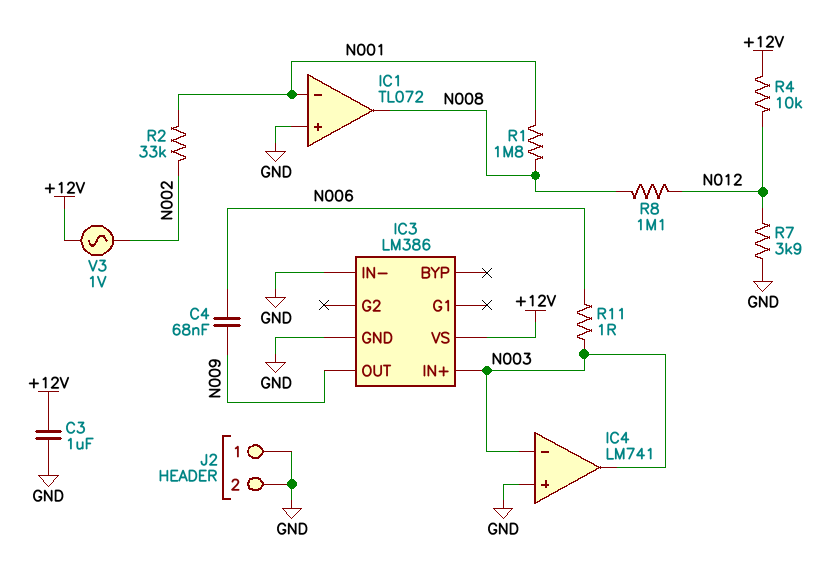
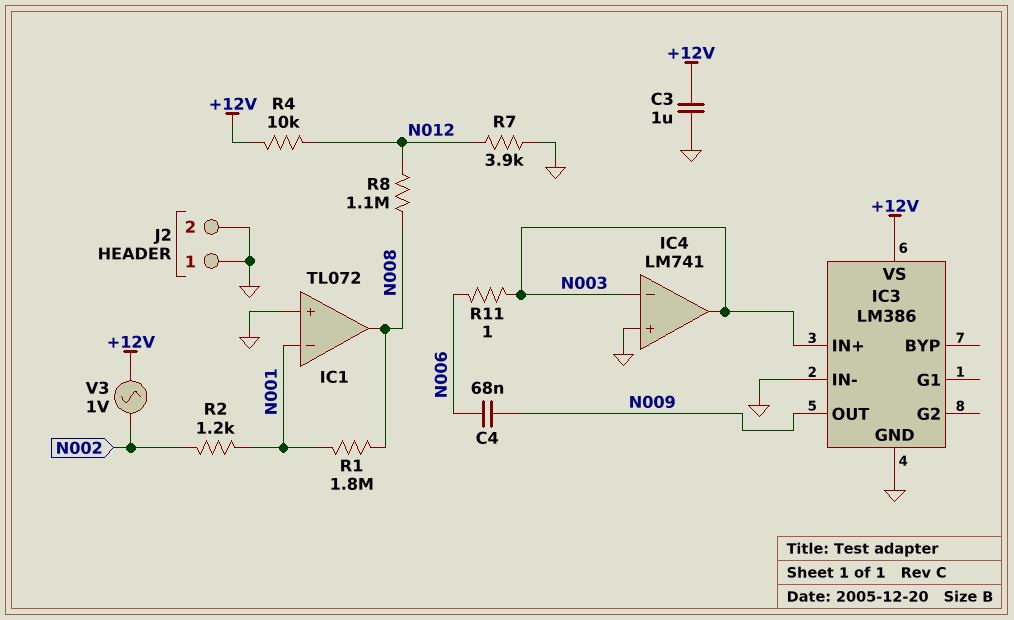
R2: 33k (N001, N002) -> 1.2k (N001, N002)

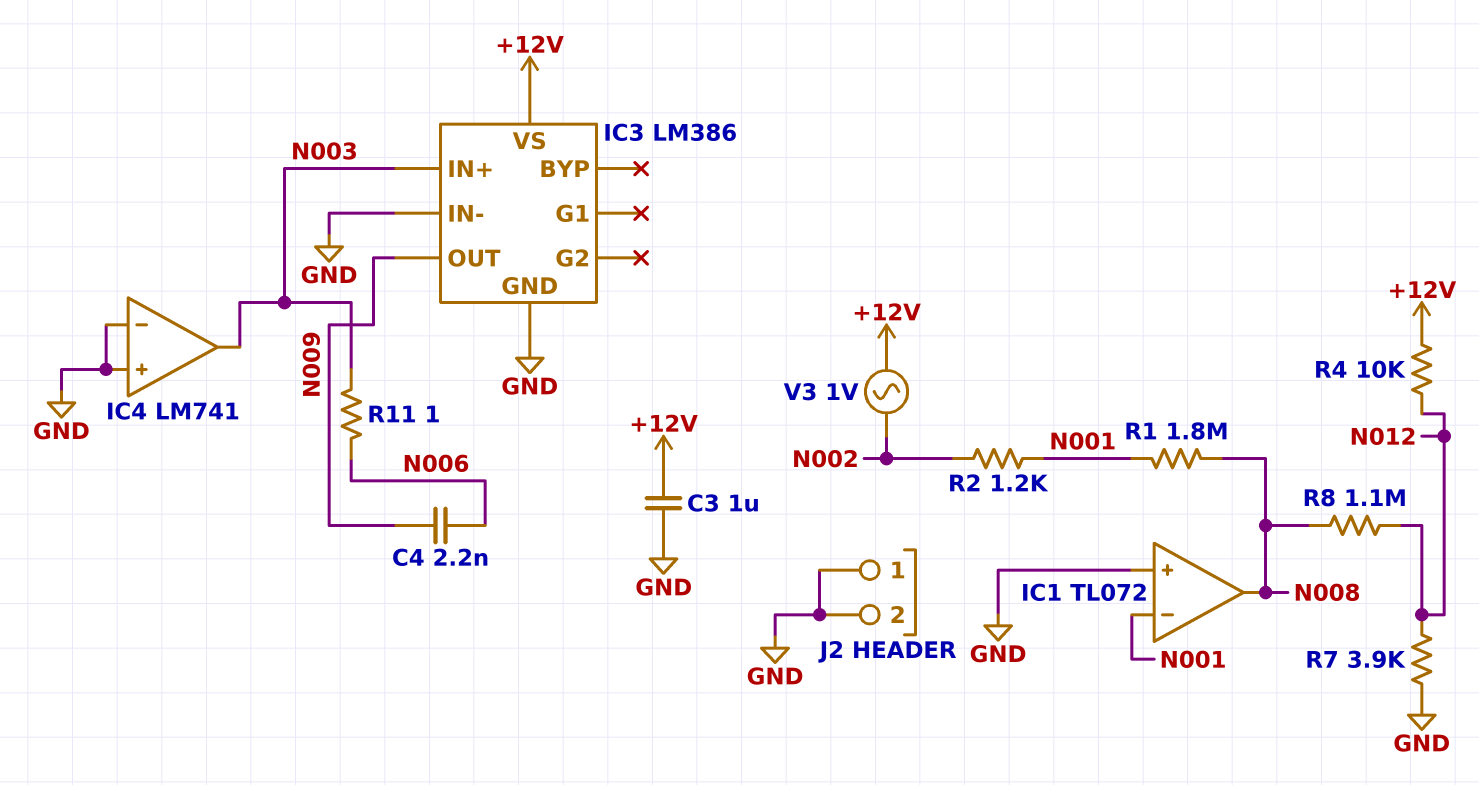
C4: 68nF (N006, N009) -> 2.2nF (N006, N009)
IC4 pin in-: N003 -> GND

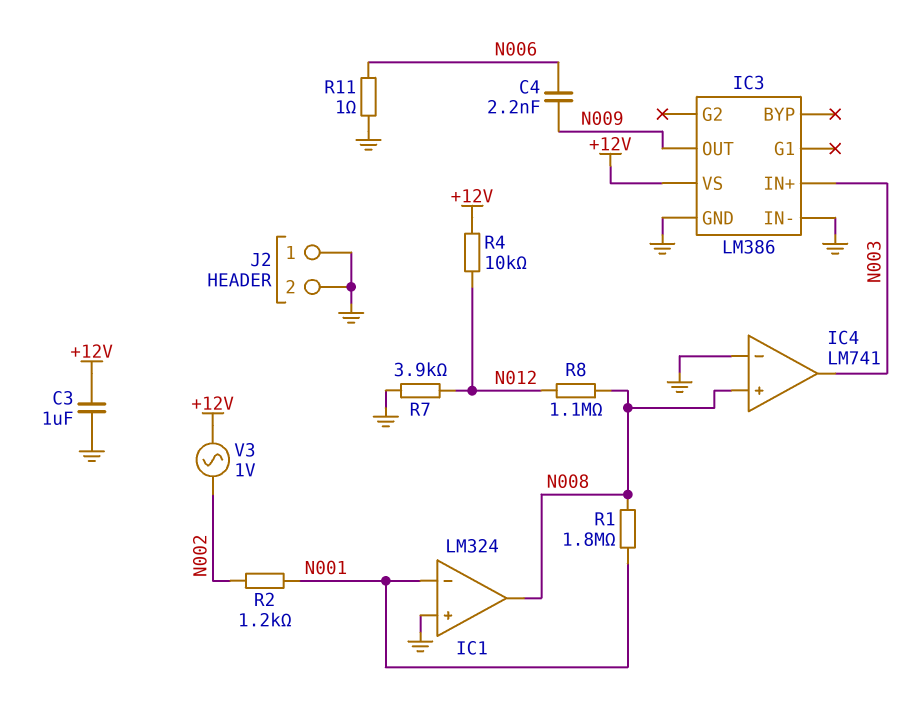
IC1: TL072 -> LM324
IC4 pin in+: GND -> N008
R11: 1 (N003, N006) -> 1 (GND, N006)

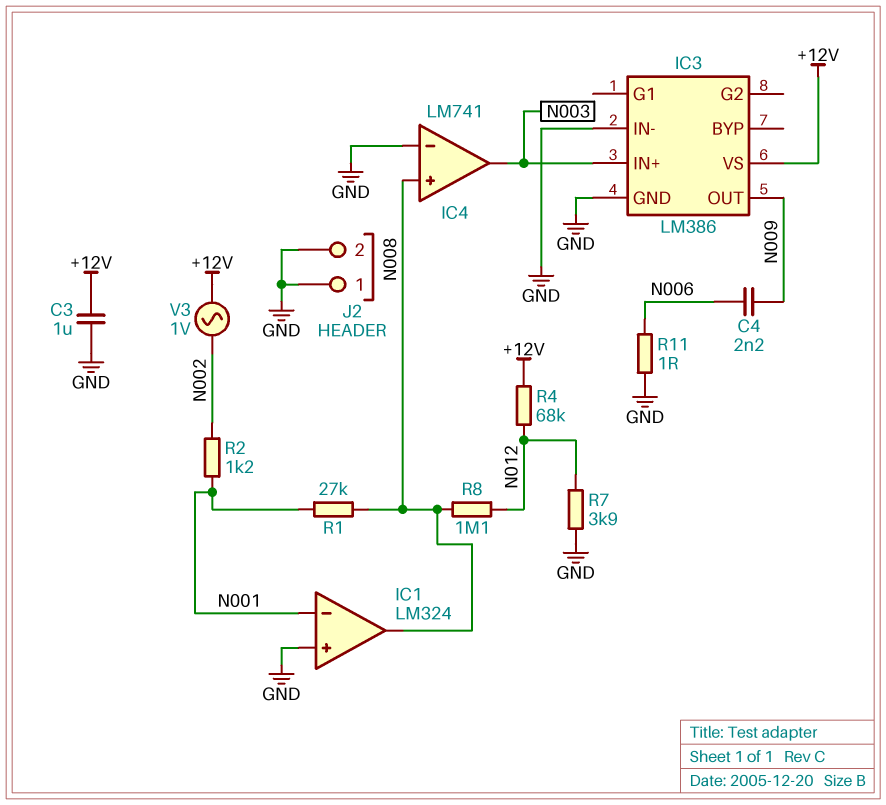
R1: 1.8M (N001, N008) -> 27k (N001, N008)
R4: 10k (+12V, N012) -> 68k (+12V, N012)

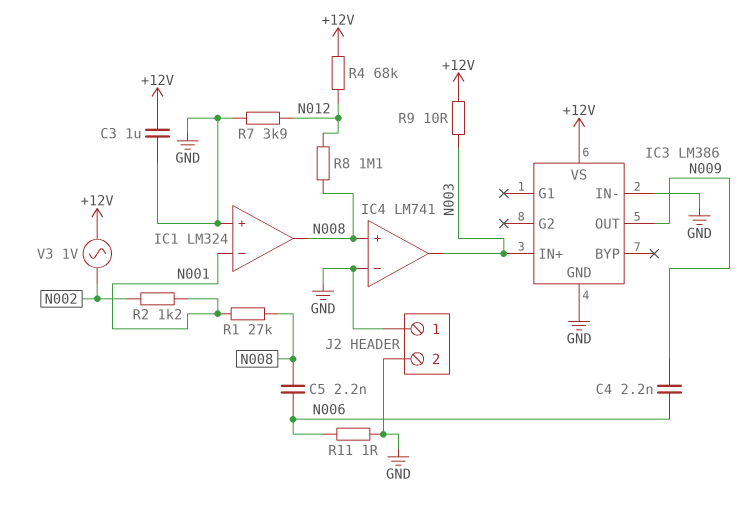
C5: none -> 2.2nF (N006, N008)
R9: none -> 10 (+12V, N003)

